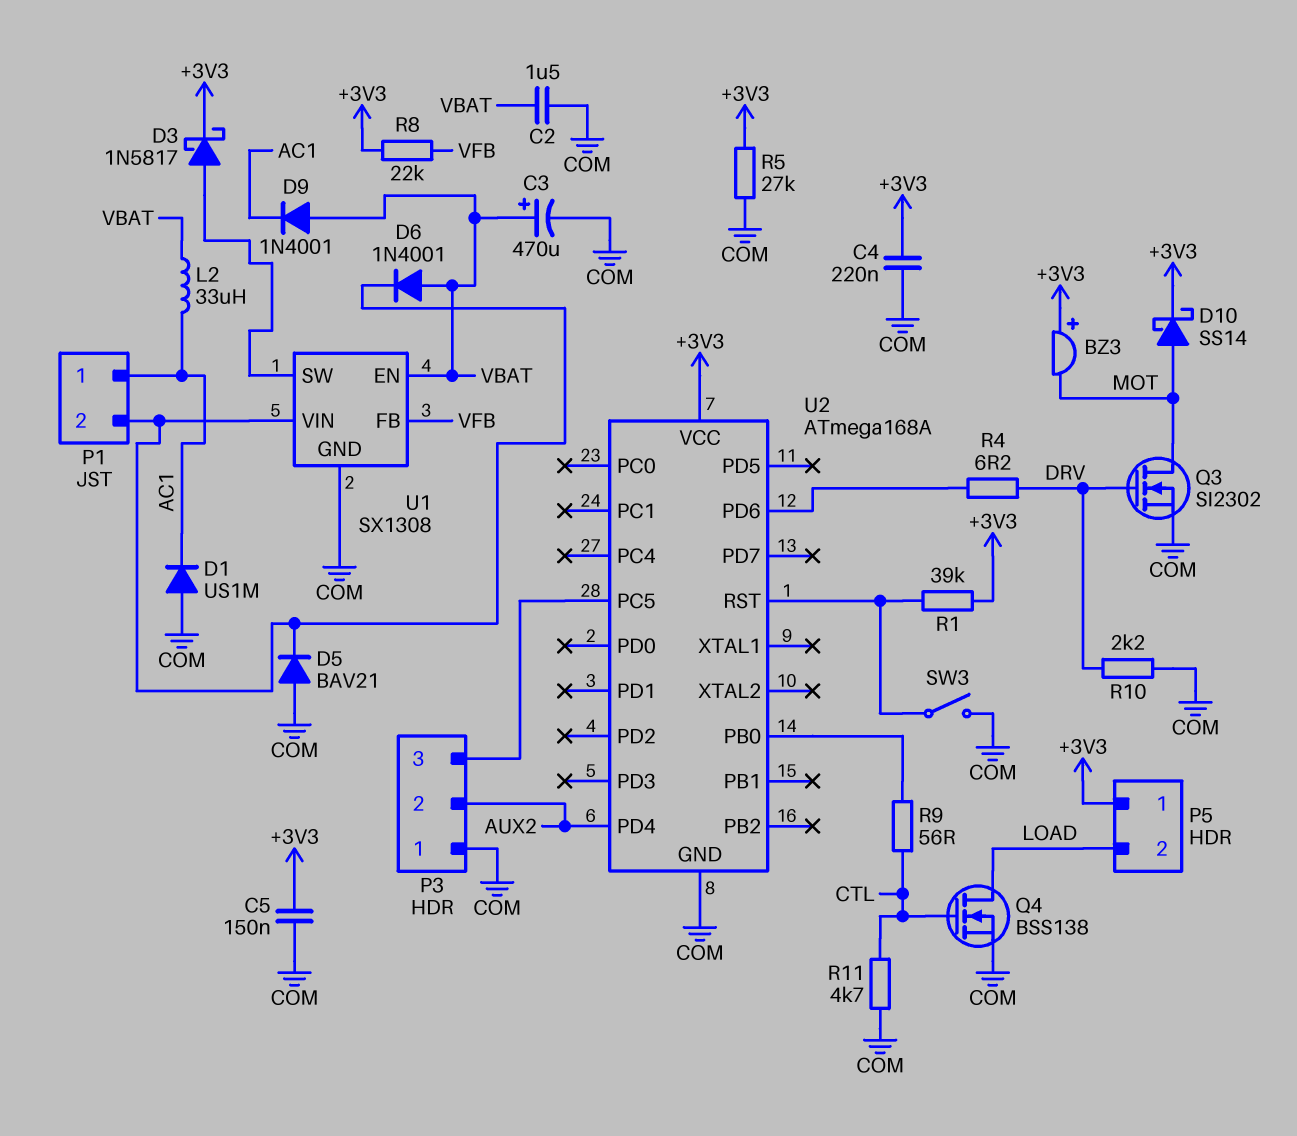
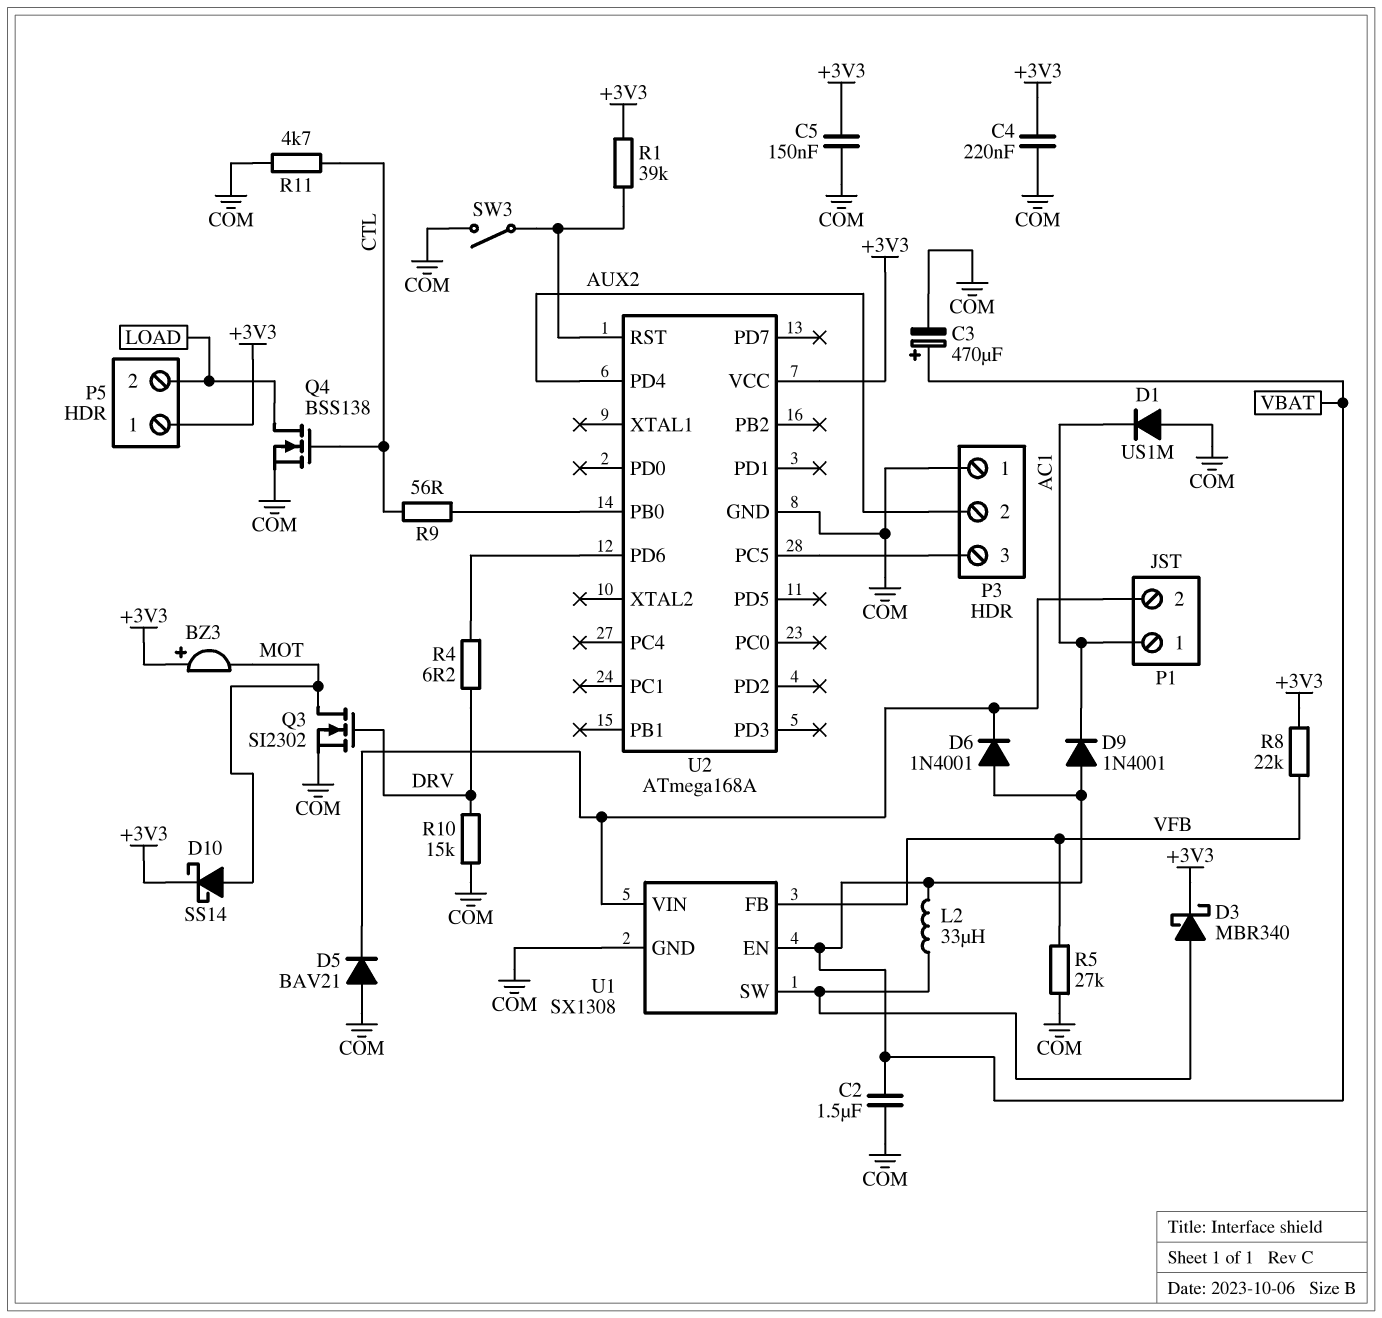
D3: schottky 1N5817 (A U1/SW, K +3V3) -> schottky MBR340 (A U1/SW, K +3V3)
L2: 33uH (AC1, VBAT) -> 33uH (U1/SW, VBAT)
R5: 27k (+3V3, COM) -> 27k (COM, VFB)
R10: 2.2k (COM, DRV) -> 15k (COM, DRV)

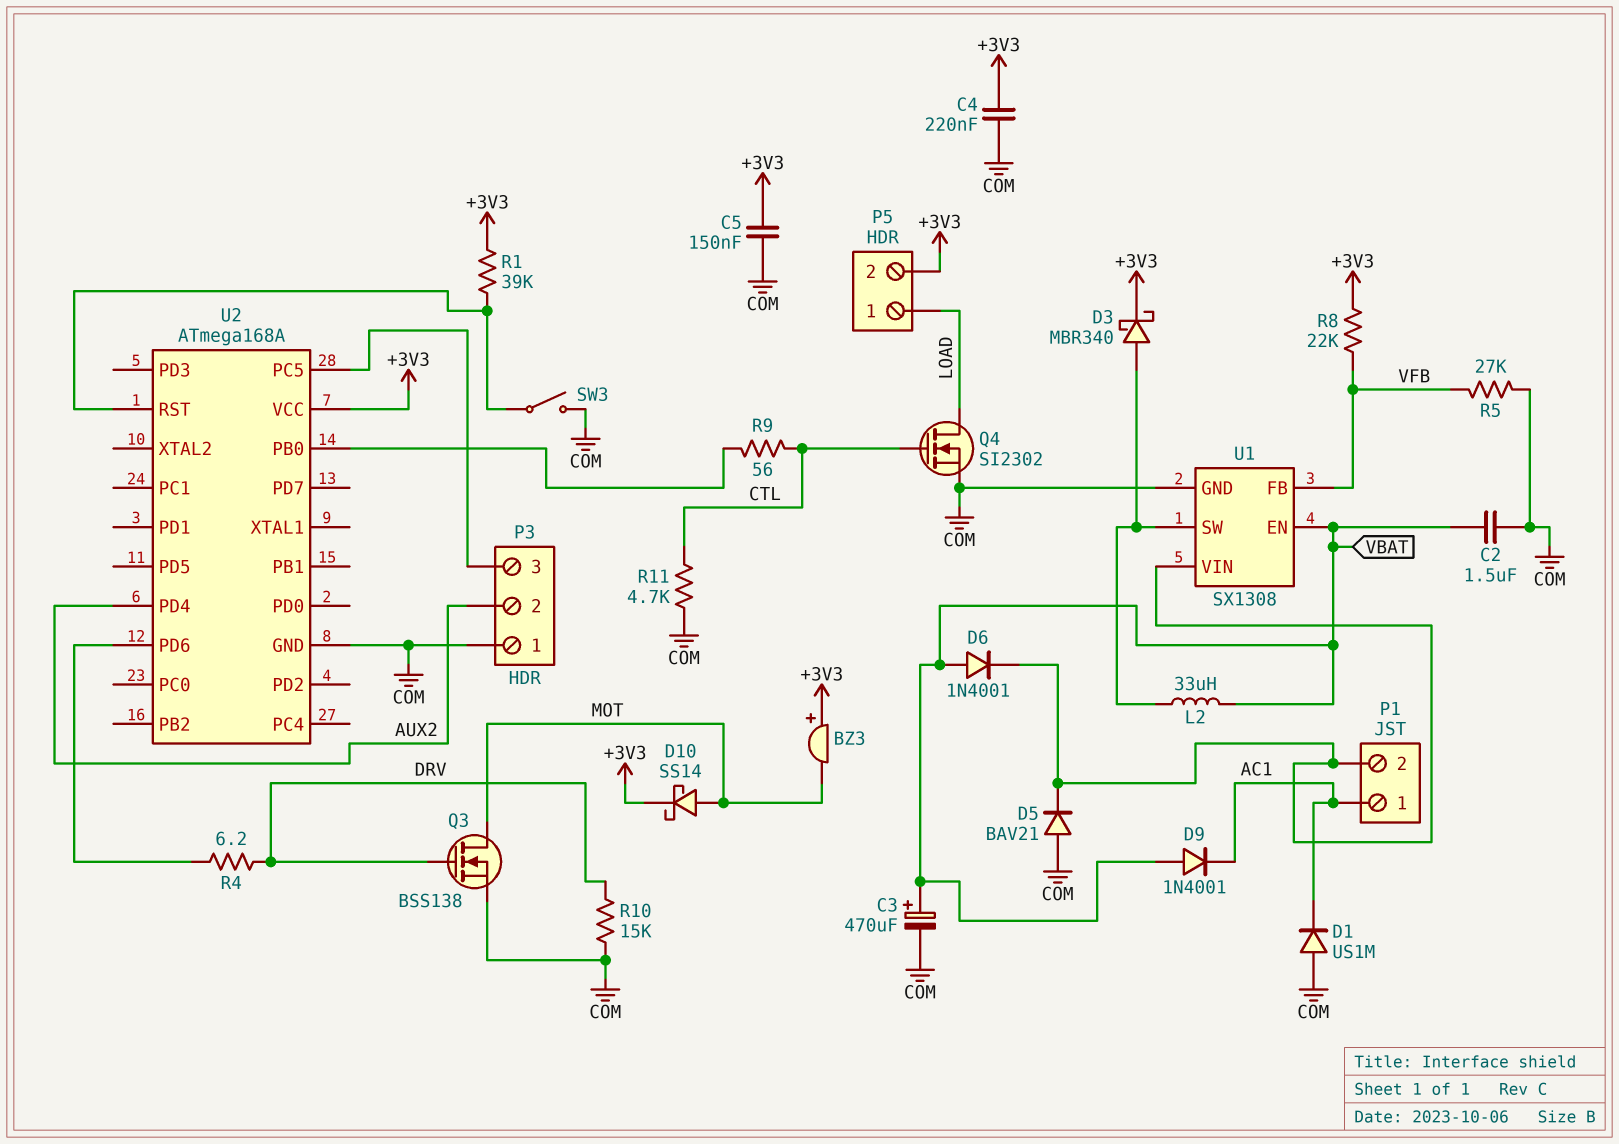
P5 pin 1: +3V3 -> LOAD
P5 pin 2: LOAD -> +3V3
Q3: NMOS SI2302 (G DRV, D MOT, S COM) -> NMOS BSS138 (G DRV, D MOT, S COM)
Q4: NMOS BSS138 (G CTL, D LOAD, S COM) -> NMOS SI2302 (G CTL, D LOAD, S COM)

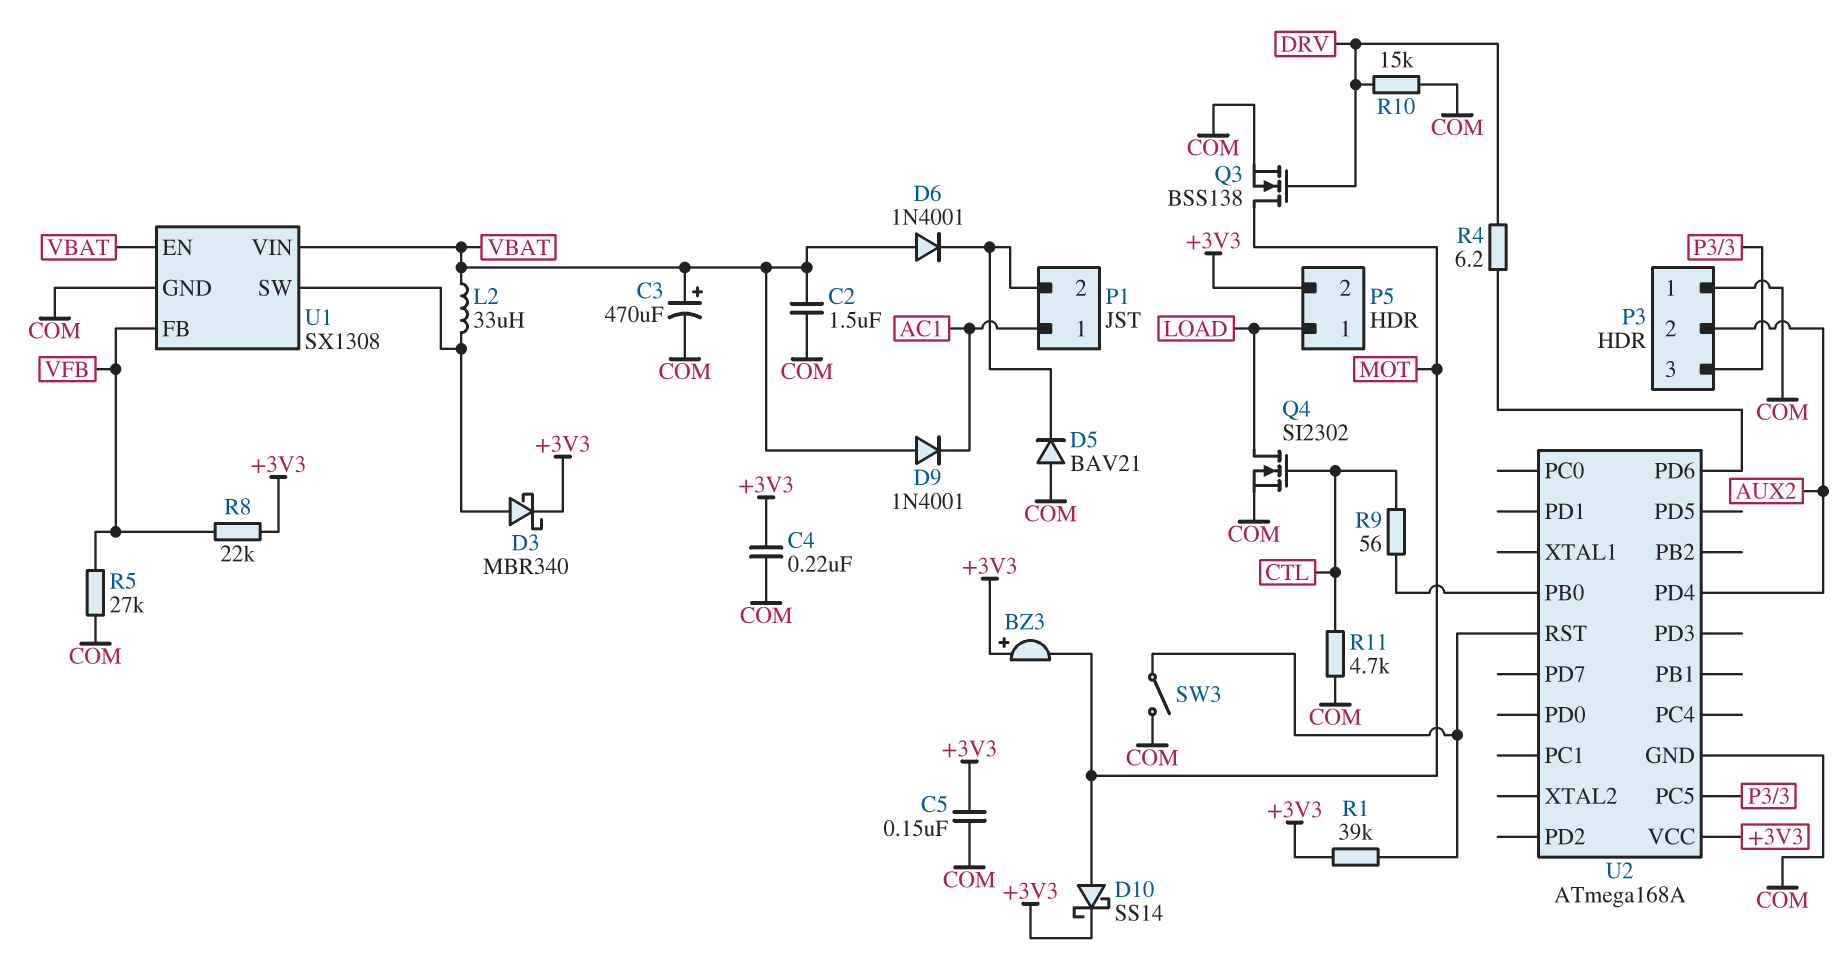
D1: diode US1M (A COM, K AC1) -> none
U1 pin VIN: P1/2 -> VBAT

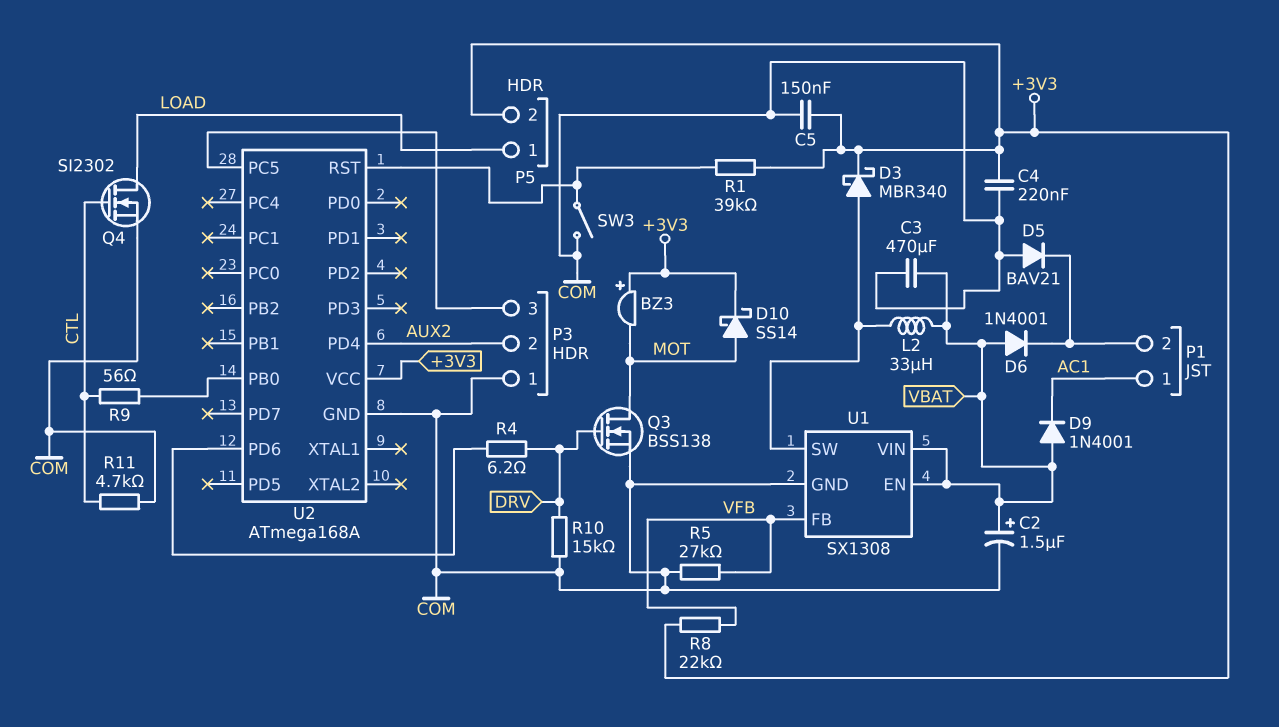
C2: 1.5uF (COM, VBAT) -> 1.5uF (plus VBAT, minus COM)
C3: 470uF (plus VBAT, minus COM) -> 470uF (COM, VBAT)

